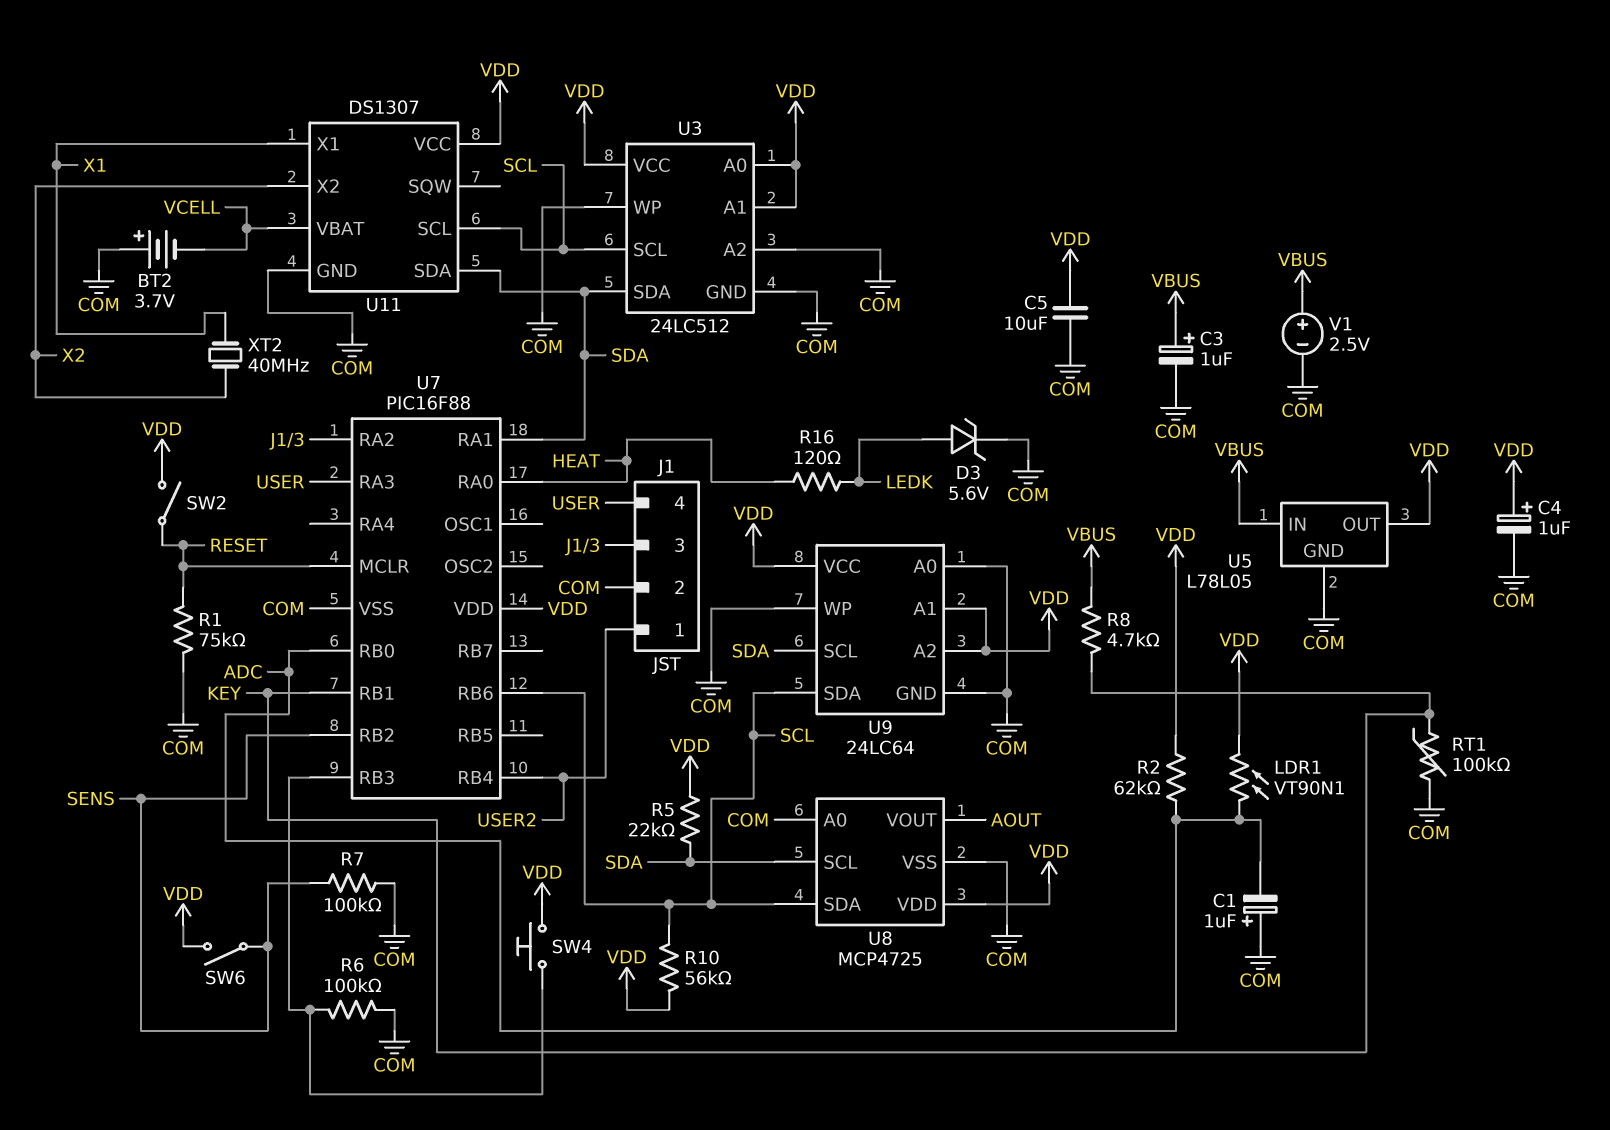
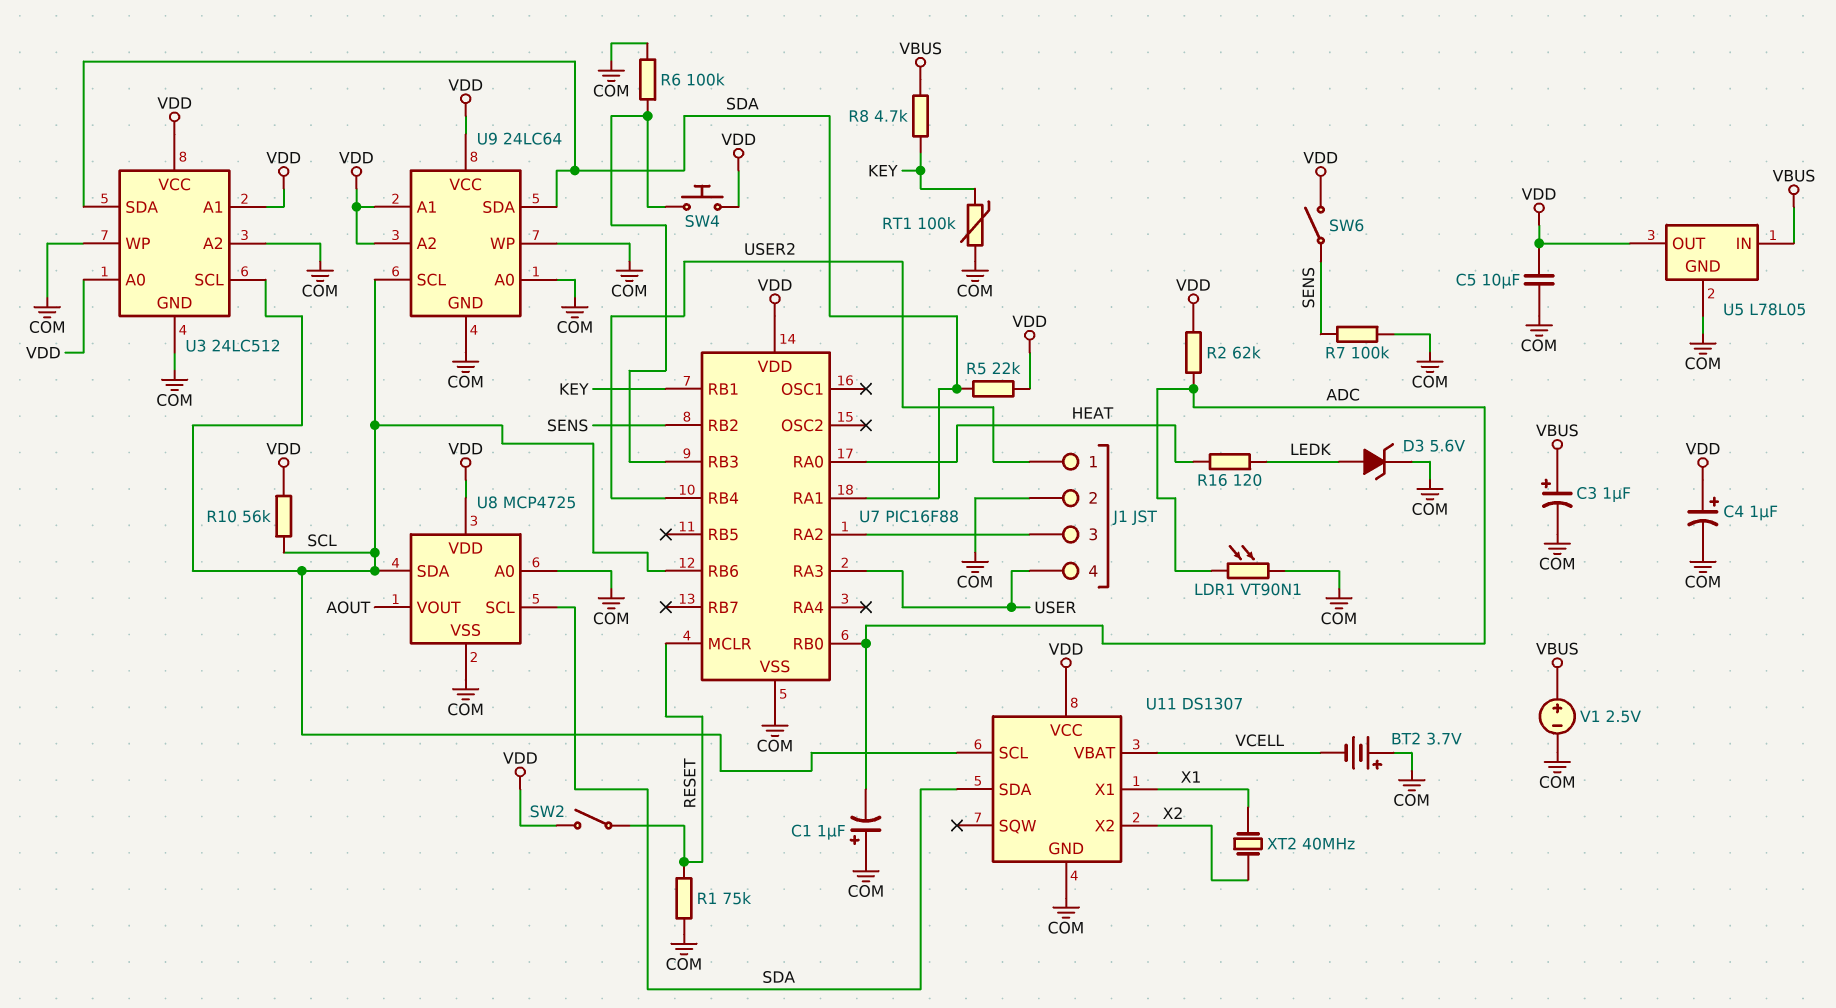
LDR1: VT90N1 (ADC, VDD) -> VT90N1 (ADC, COM)
U9 pin SCL: SDA -> SCL
U9 pin SDA: SCL -> SDA

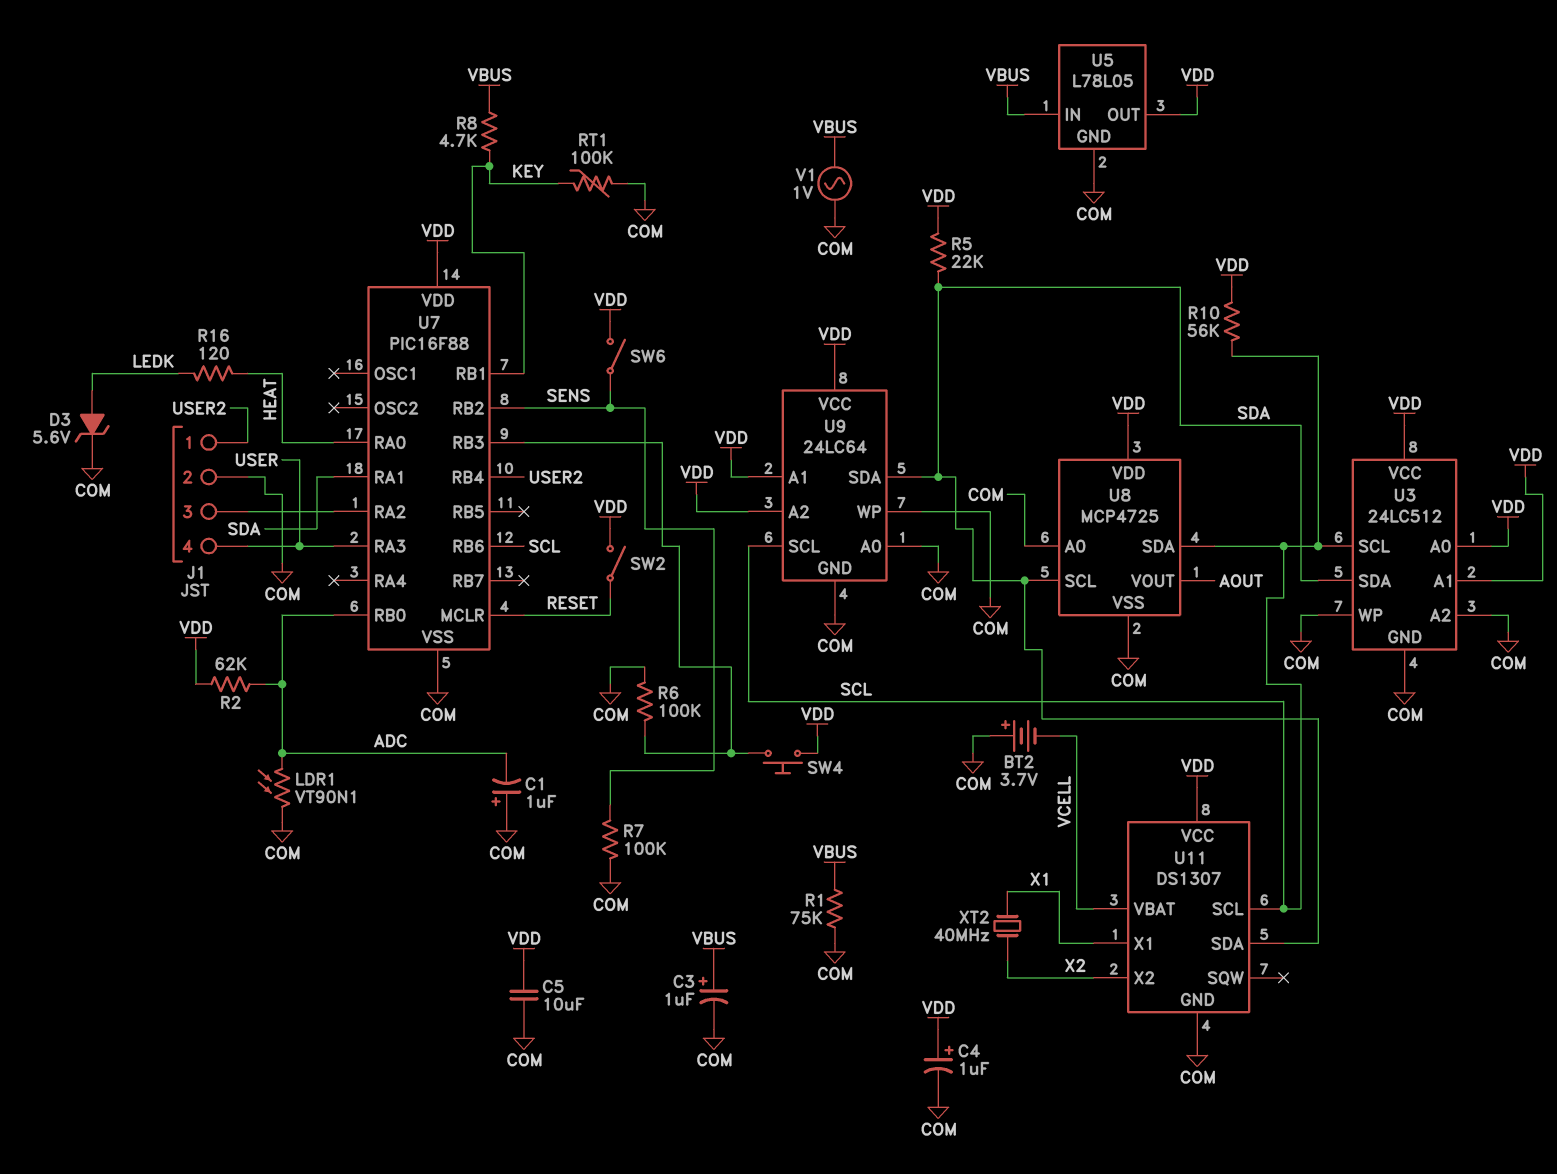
R1: 75k (COM, RESET) -> 75k (COM, VBUS)
V1: 2.5V (plus VBUS, minus COM) -> AC 1V (COM, VBUS)

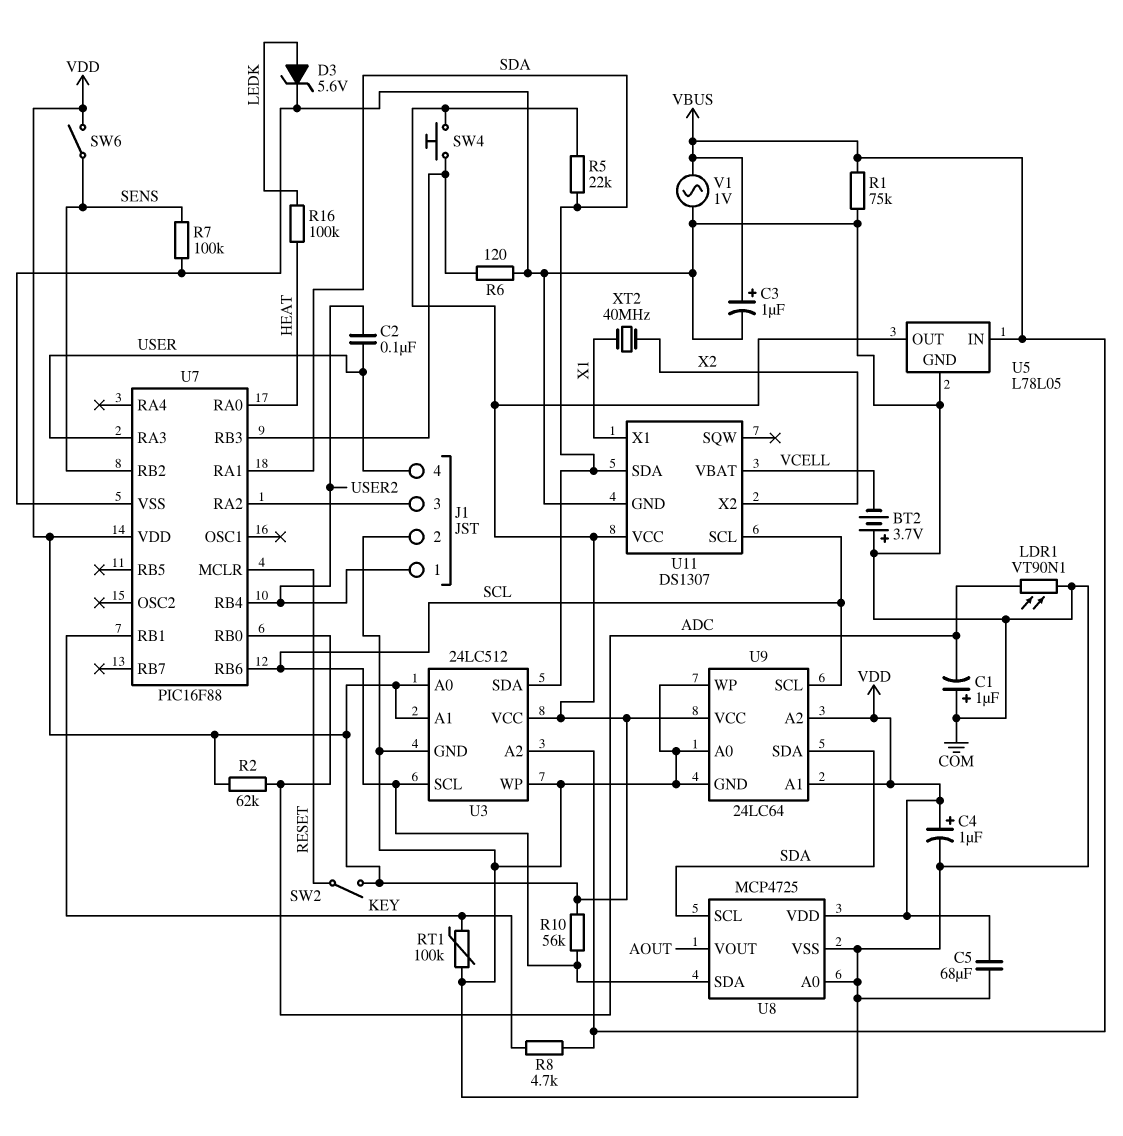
C2: none -> 100nF (USER, USER2)
C5: 10uF (COM, VDD) -> 68uF (COM, VDD)
R6: 100k (COM, U7/RB3) -> 120 (COM, U7/RB3)
R16: 120 (HEAT, LEDK) -> 100k (HEAT, LEDK)
U3 pin A2: COM -> VBUS

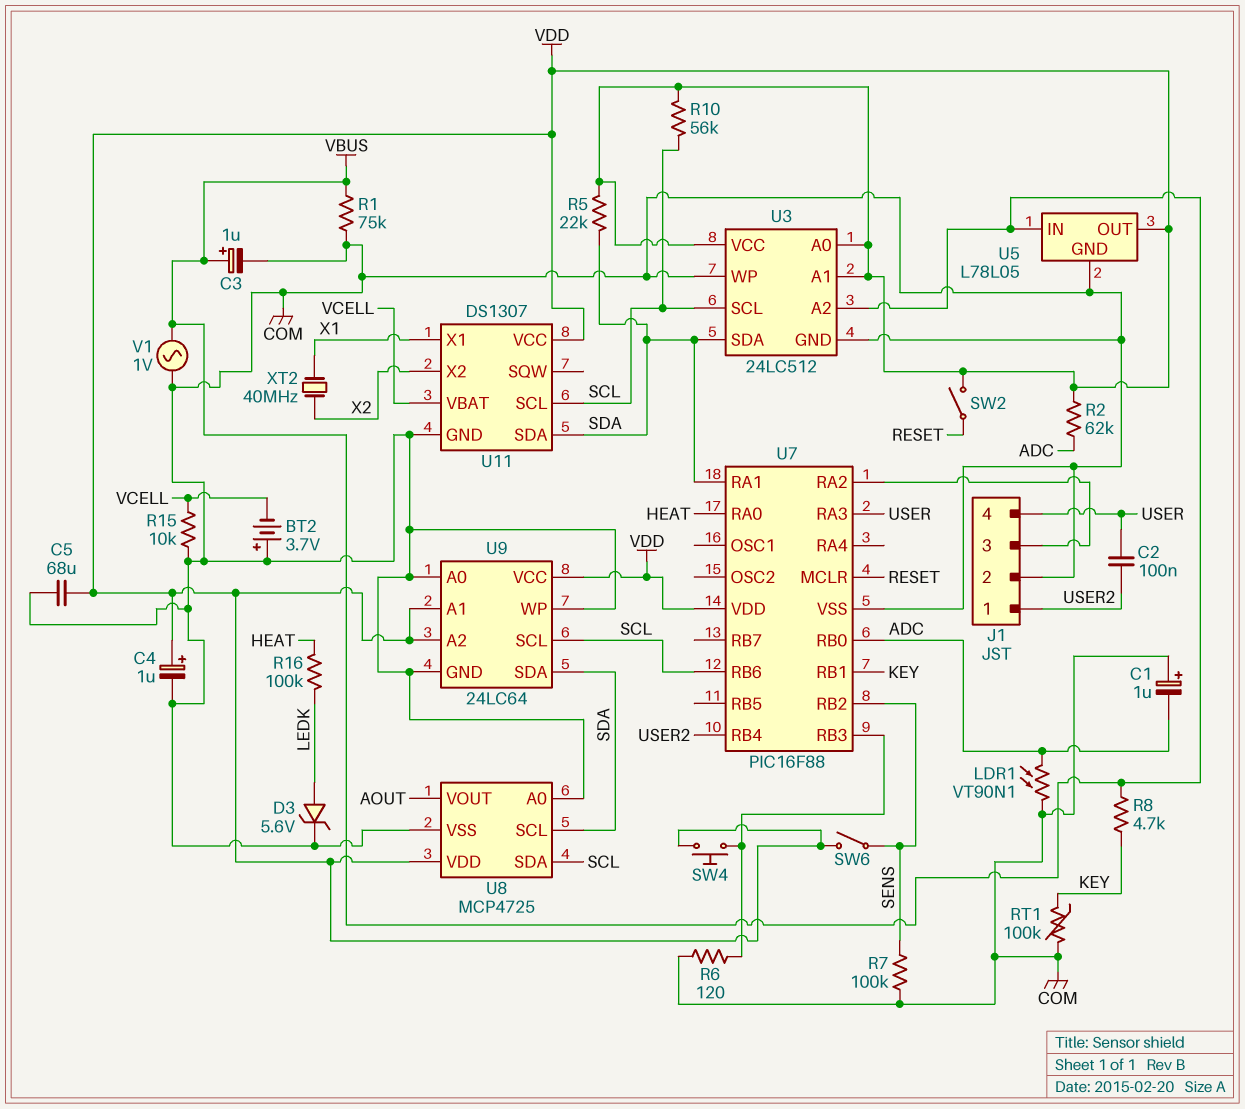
R15: none -> 10k (COM, VCELL)

